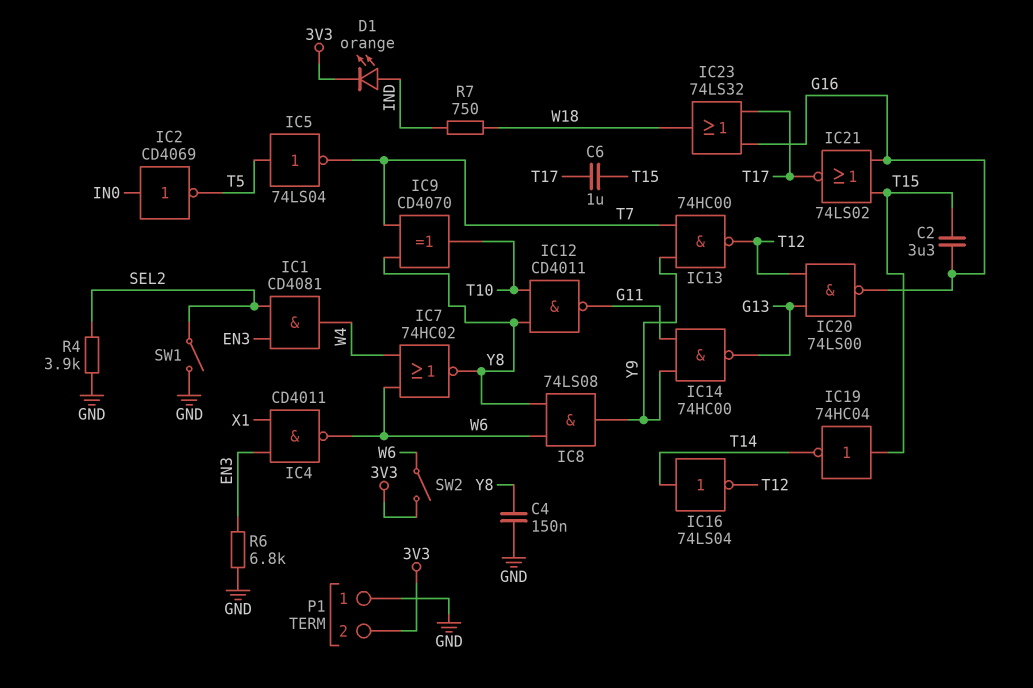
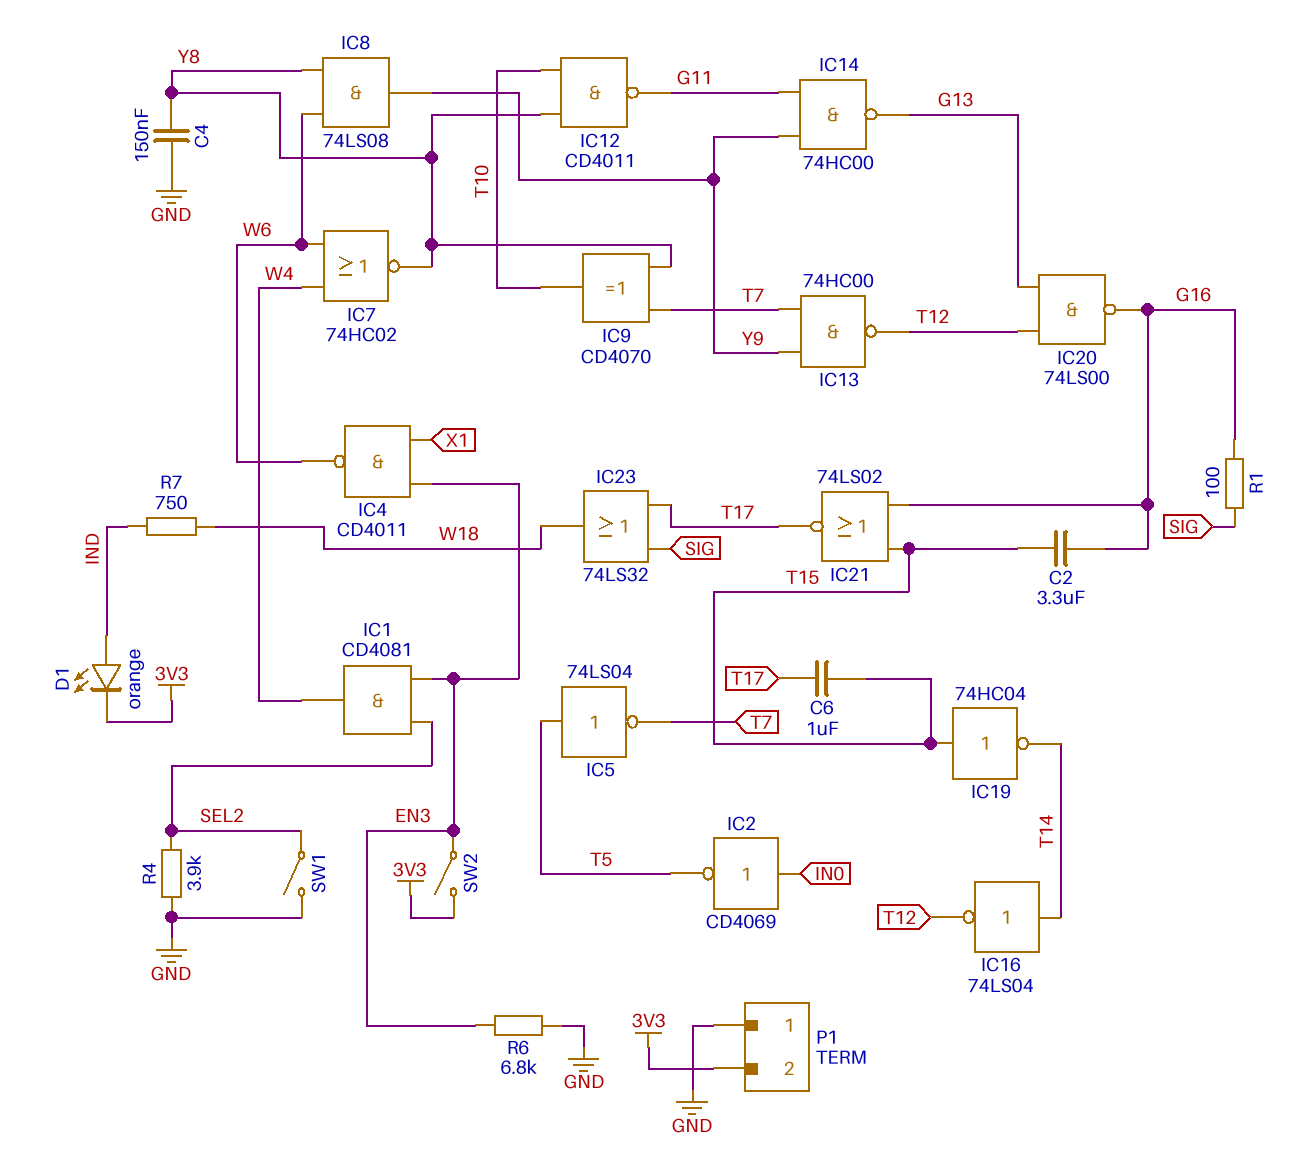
IC23: OR 74LS32 (in G16, in T17, out W18) -> OR 74LS32 (in SIG, in T17, out W18)
R1: none -> 100 (G16, SIG)
SW2: switch (3V3, W6) -> switch (3V3, EN3)

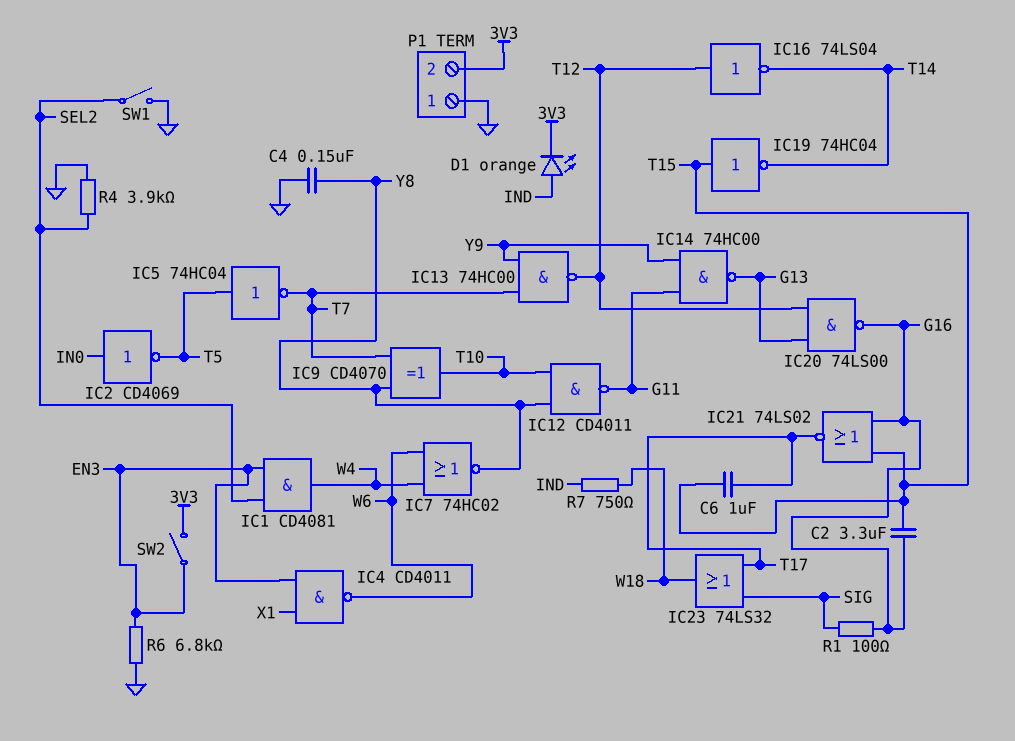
IC5: NOT 74LS04 (in T5, out T7) -> NOT 74HC04 (in T5, out T7)
IC8: AND 74LS08 (in W6, in Y8, out Y9) -> none
IC16: NOT 74LS04 (in T14, out T12) -> NOT 74LS04 (in T12, out T14)

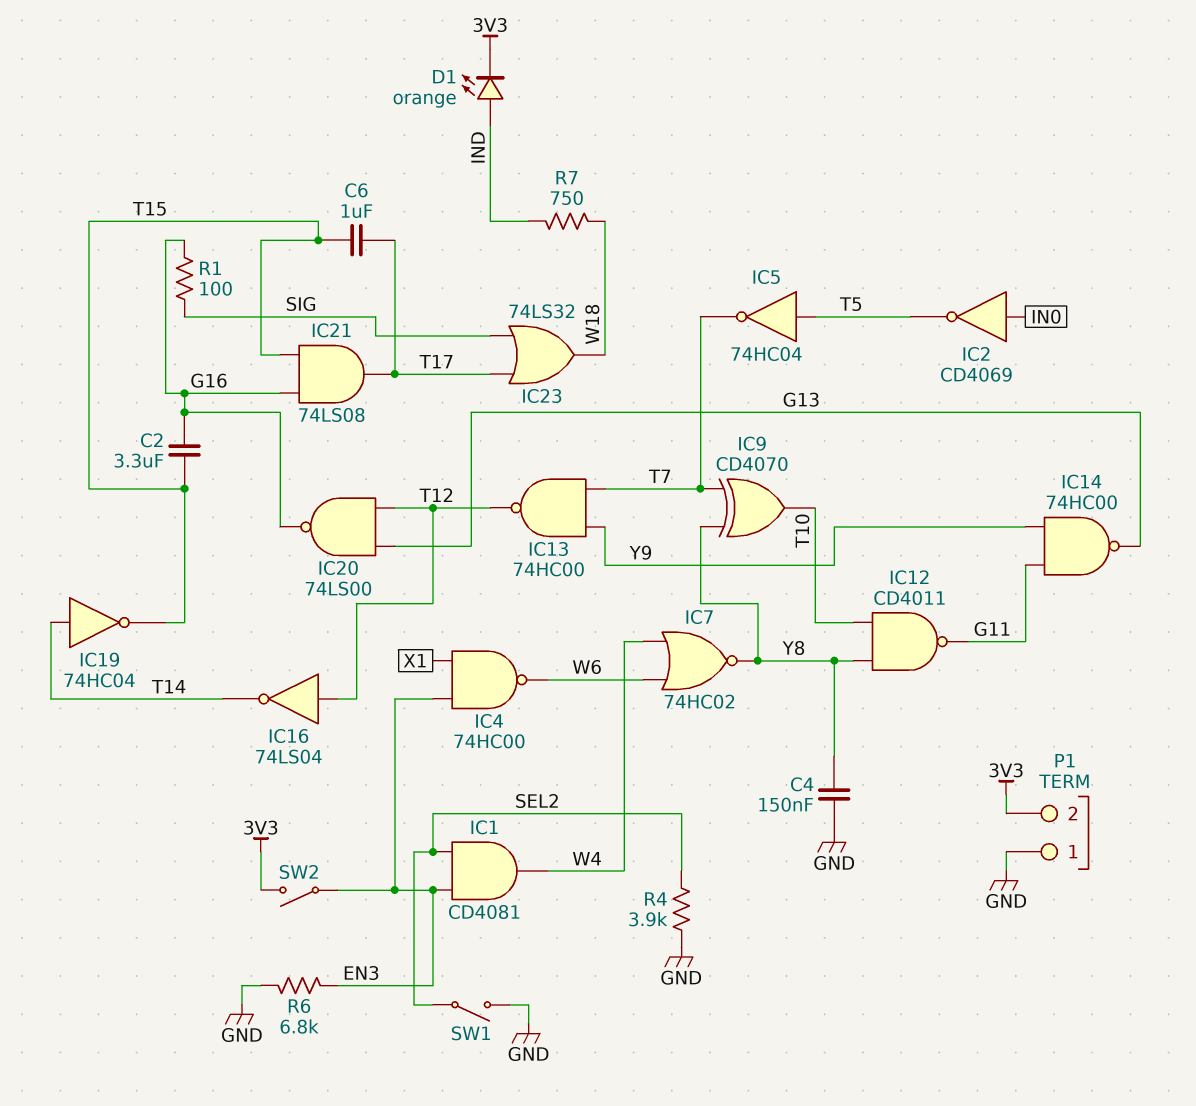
IC4: NAND CD4011 (in EN3, in X1, out W6) -> NAND 74HC00 (in EN3, in X1, out W6)
IC19: NOT 74HC04 (in T15, out T14) -> NOT 74HC04 (in T14, out T15)
IC21: NOR 74LS02 (in G16, in T15, out T17) -> AND 74LS08 (in G16, in T15, out T17)

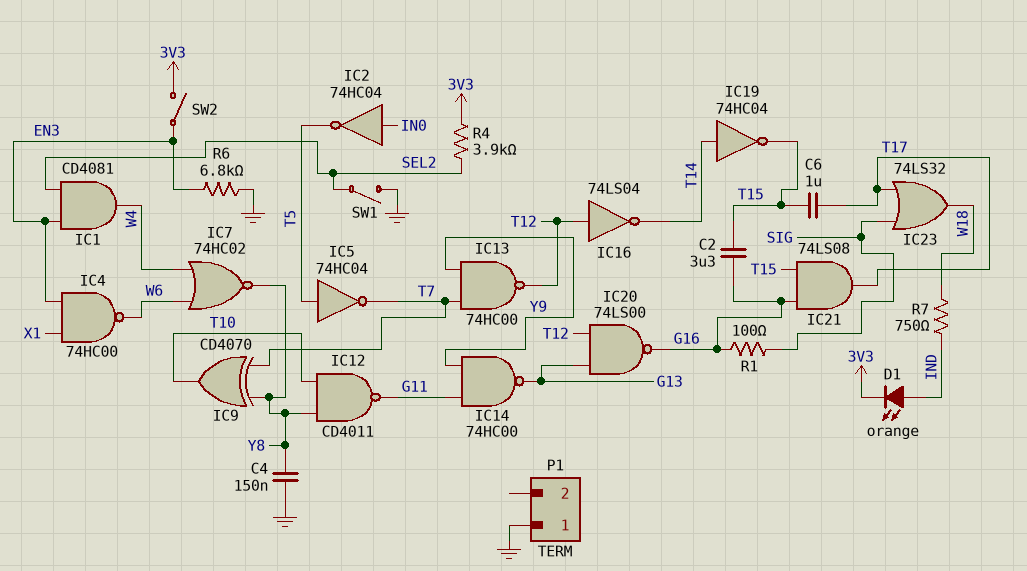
IC2: NOT CD4069 (in IN0, out T5) -> NOT 74HC04 (in IN0, out T5)
P1 pin 2: 3V3 -> none
R4: 3.9k (GND, SEL2) -> 3.9k (3V3, SEL2)

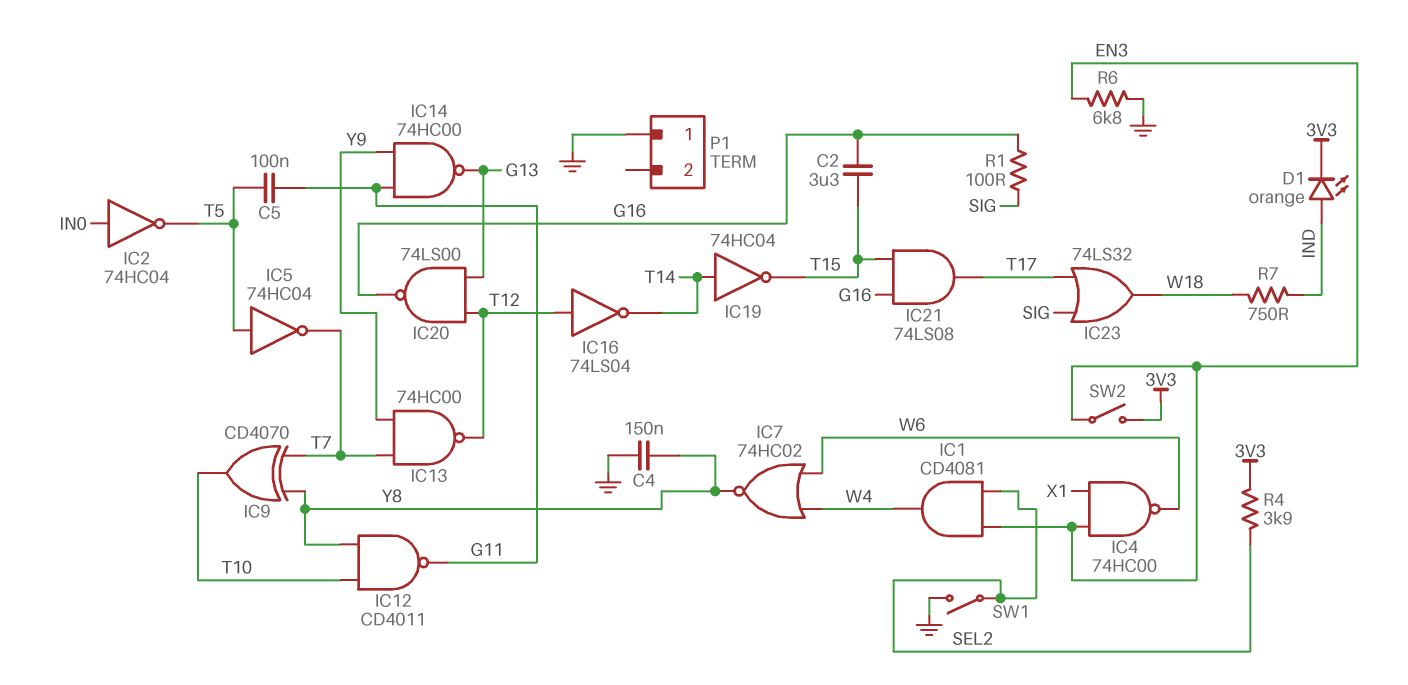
C5: none -> 100nF (G11, T5)
C6: 1uF (T15, T17) -> none

